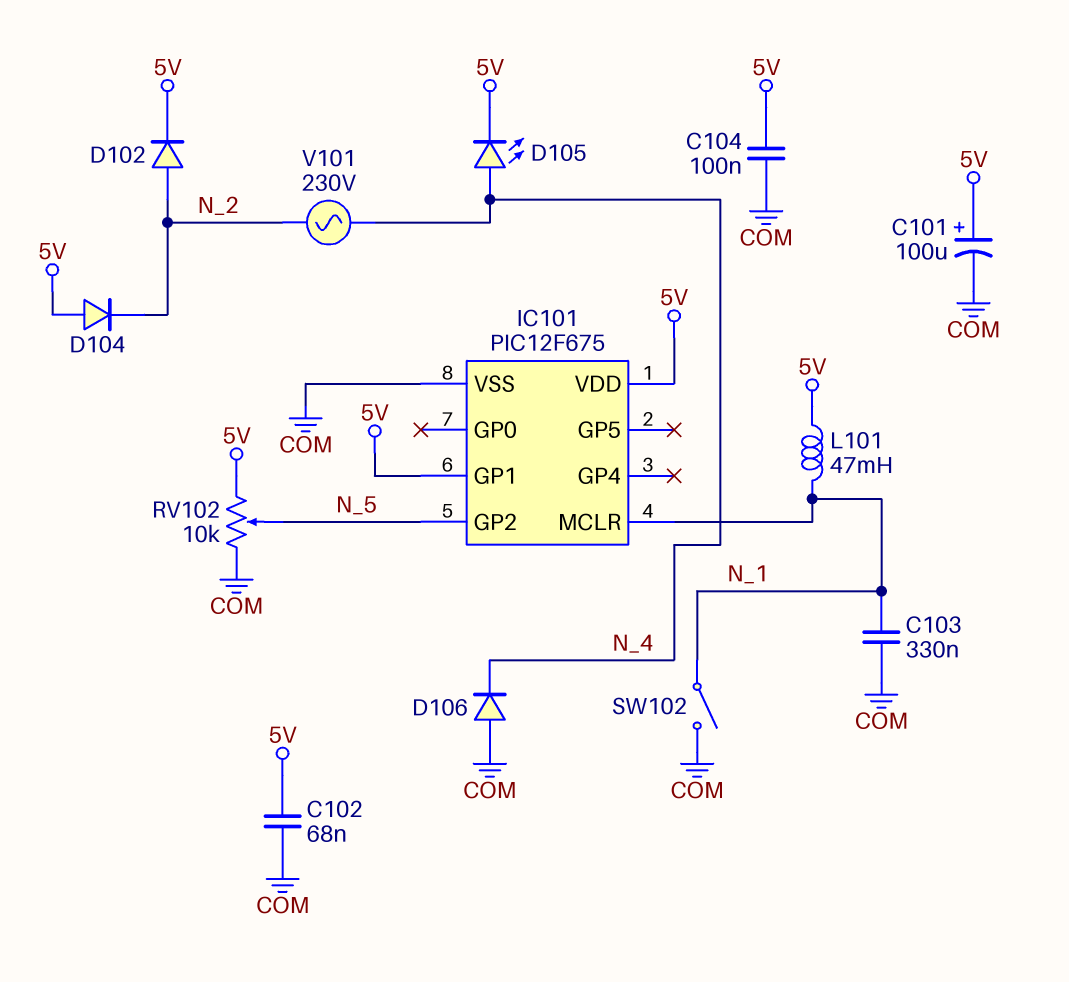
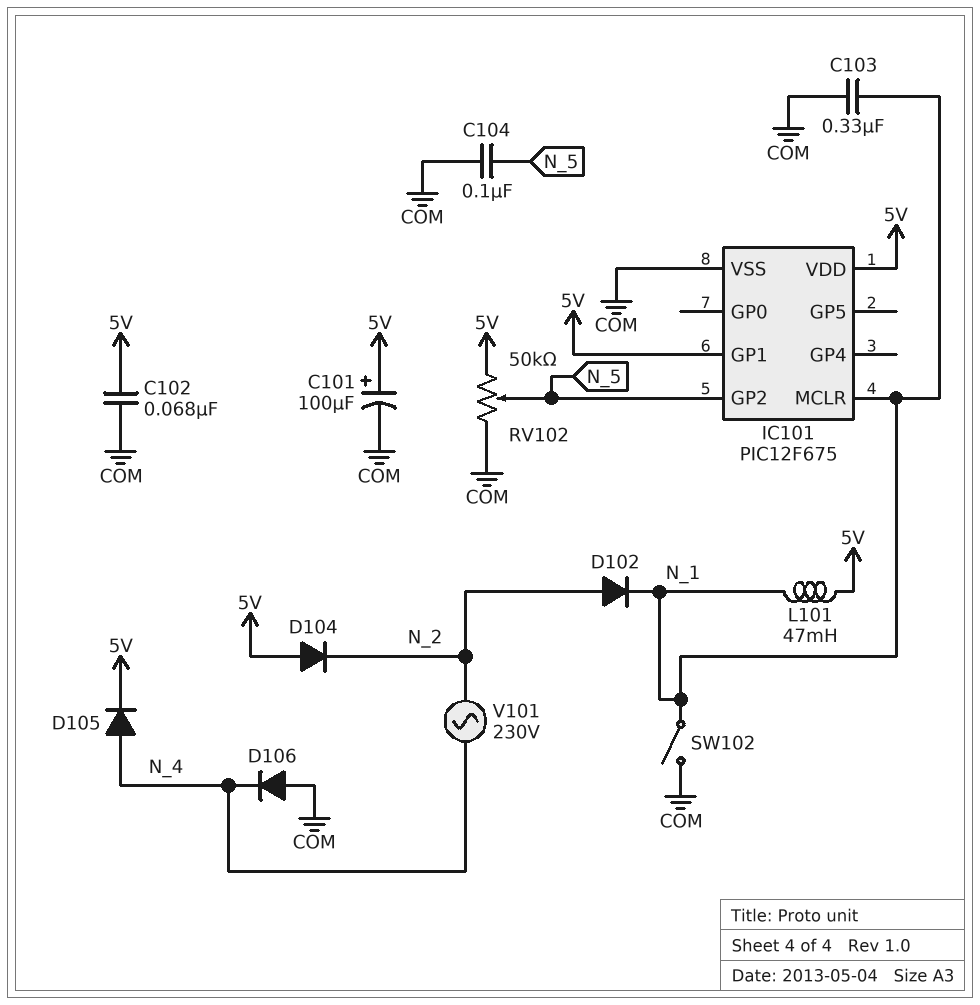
C104: 100nF (5V, COM) -> 100nF (COM, N_5)
D102: diode (A N_2, K 5V) -> diode (A N_2, K N_1)
D105: LED (A N_4, K 5V) -> diode (A N_4, K 5V)
RV102: 10k (5V, COM, wiper N_5) -> 50k (5V, COM, wiper N_5)

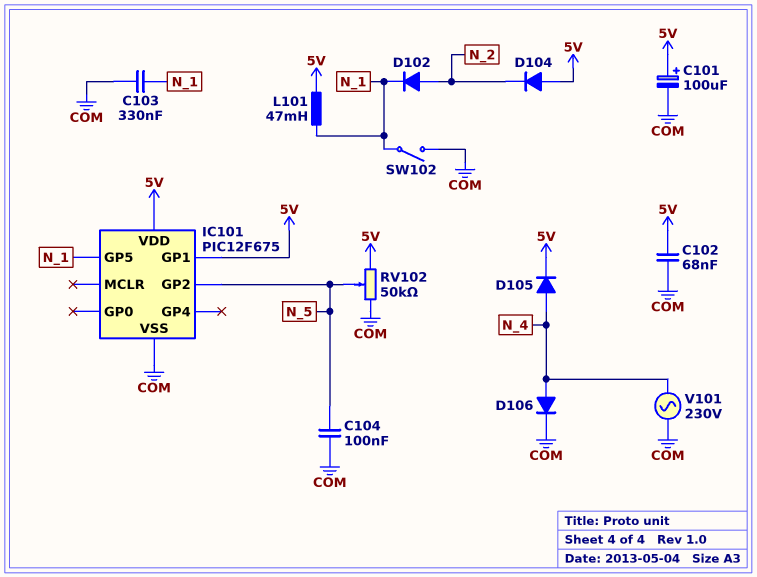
D106: diode (A COM, K N_4) -> diode (A N_4, K COM)
IC101 pin GP5: none -> N_1
IC101 pin MCLR: N_1 -> none
V101: AC 230V (N_2, N_4) -> AC 230V (COM, N_4)

